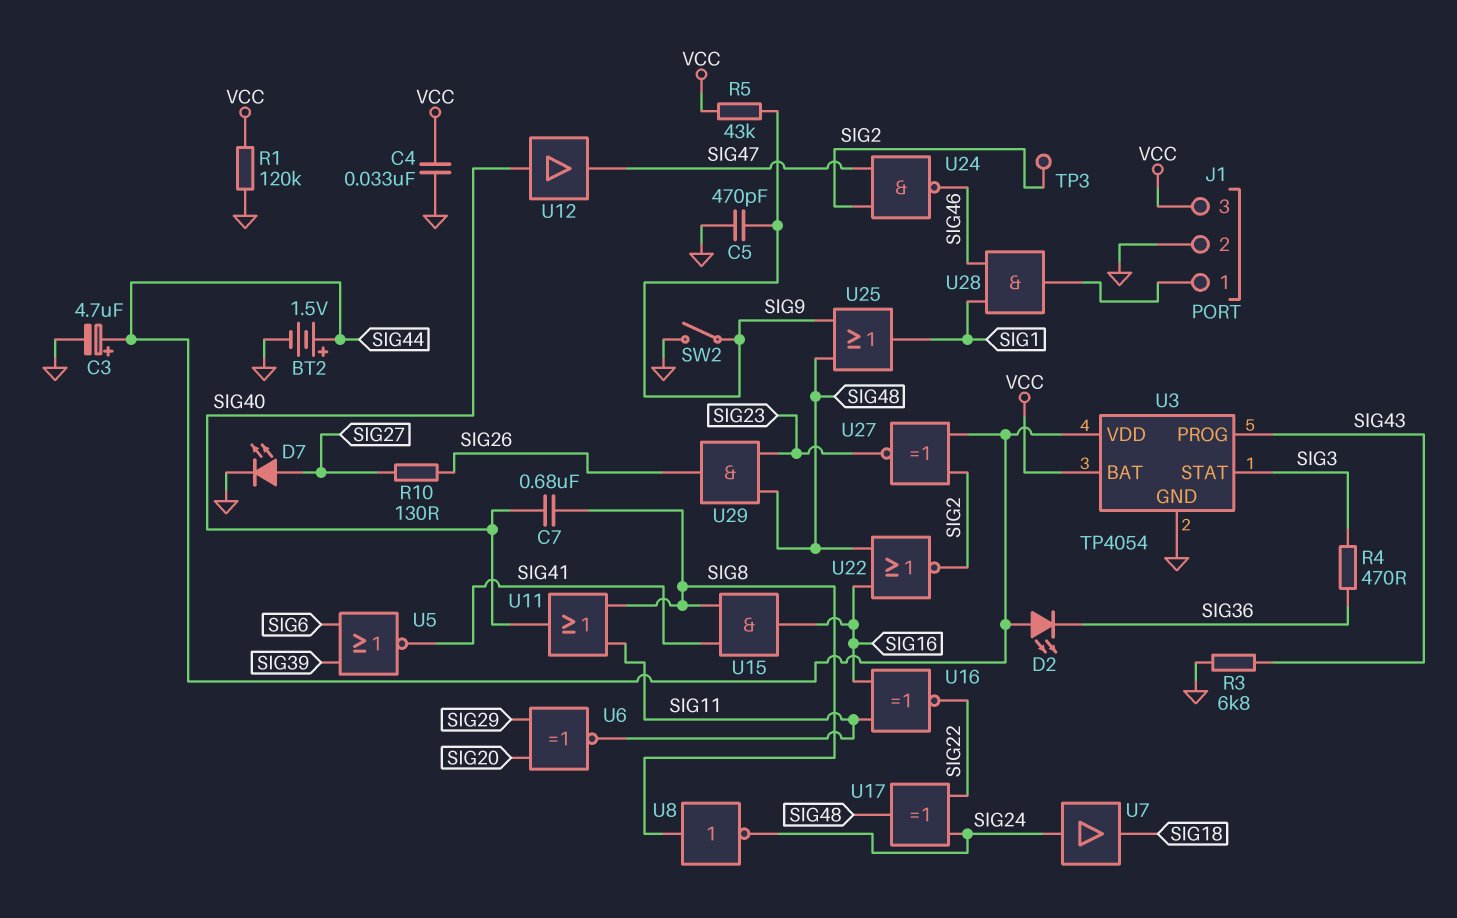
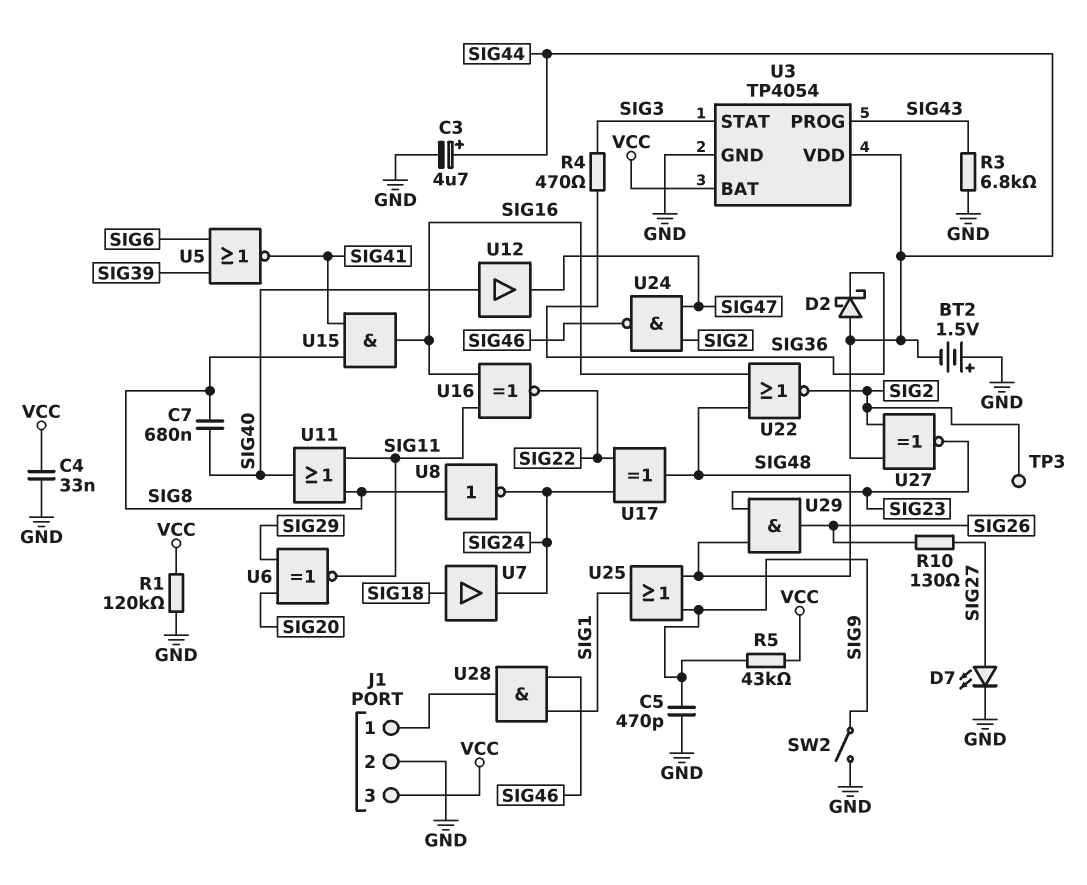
BT2: 1.5V (plus SIG44, minus GND) -> 1.5V (plus GND, minus SIG44)
D2: LED (A SIG44, K SIG36) -> schottky (A SIG44, K SIG36)
U7: buffer (in SIG24, out SIG18) -> buffer (in SIG18, out SIG24)

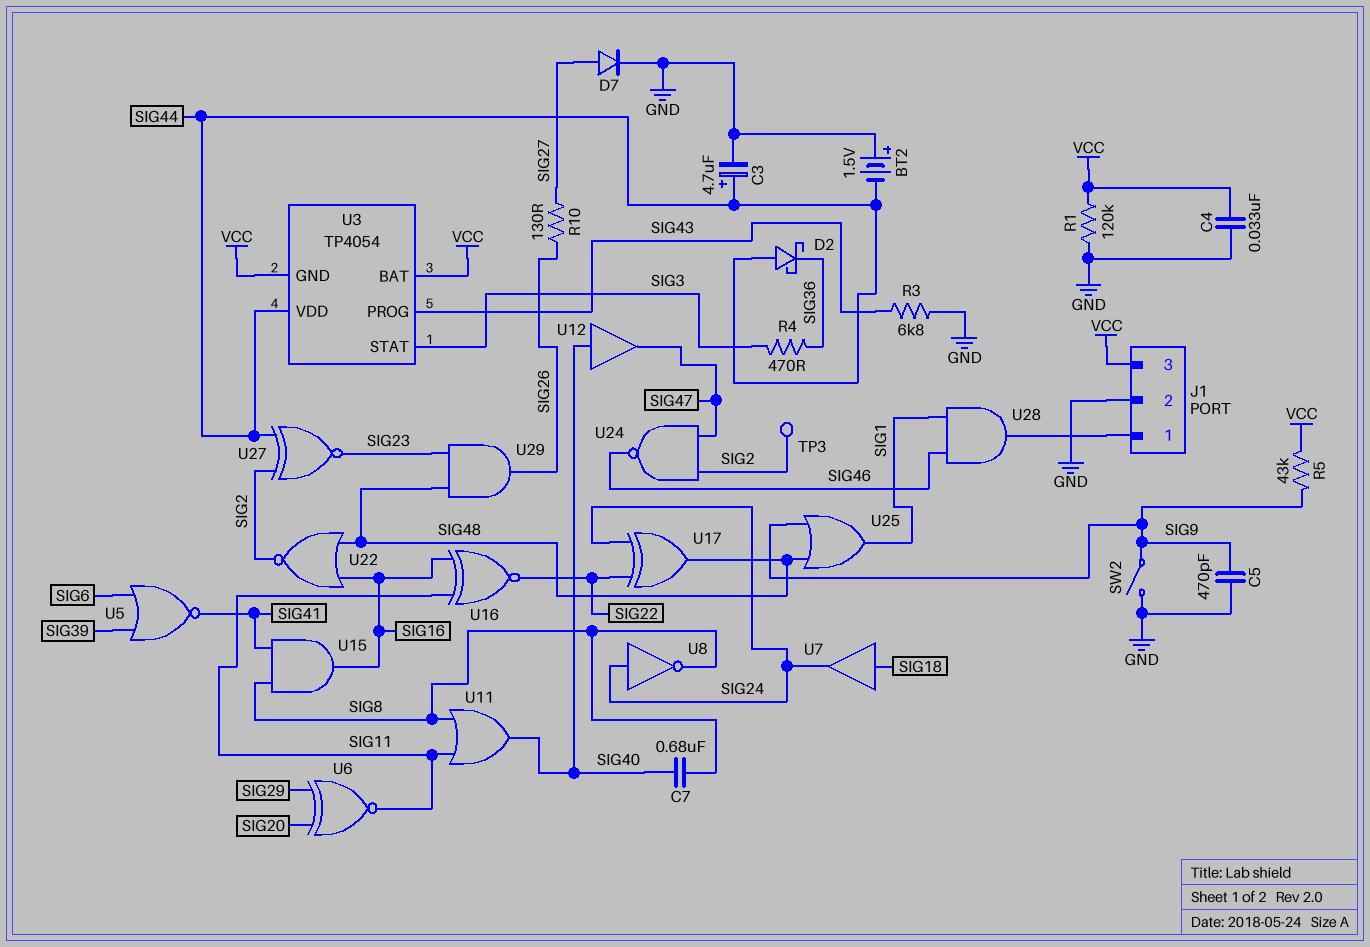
D7: LED (A SIG27, K GND) -> diode (A SIG27, K GND)
U3 pin GND: GND -> VCC
U8: NOT (in SIG8, out SIG24) -> NOT (in SIG24, out SIG8)

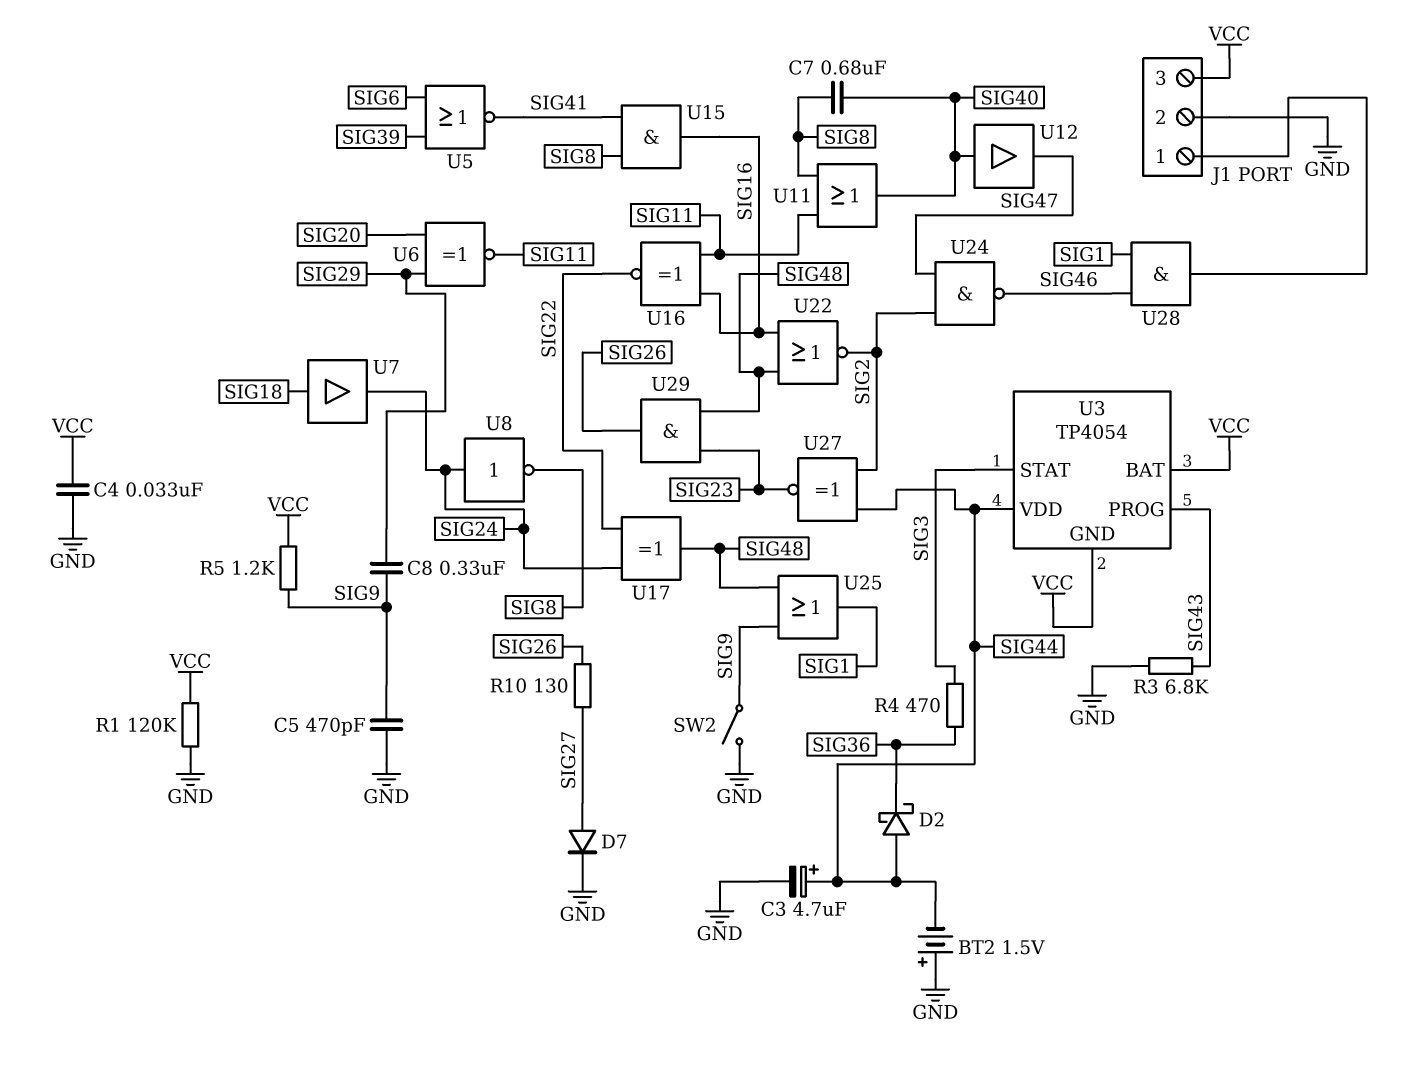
C8: none -> 330nF (SIG9, SIG29)
R5: 43k (SIG9, VCC) -> 1.2k (SIG9, VCC)
TP3: test point (SIG2) -> none

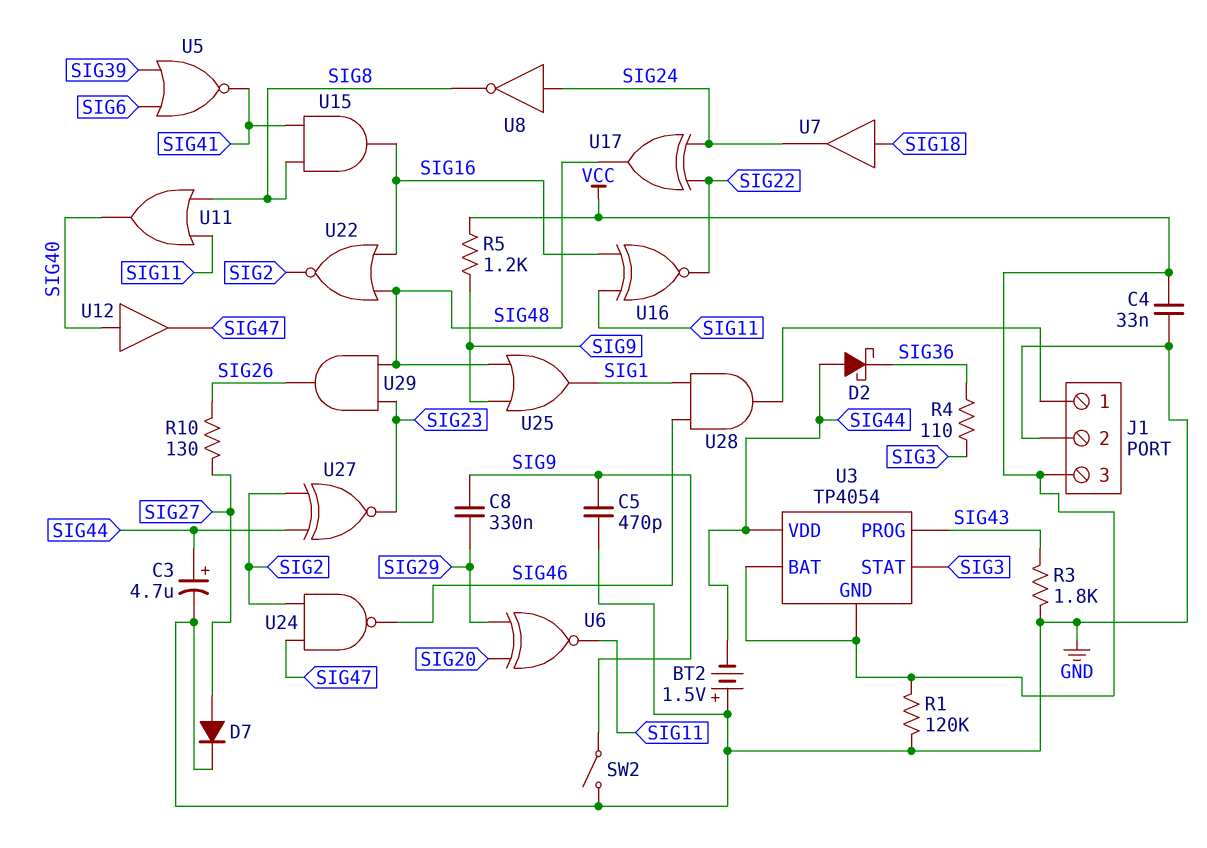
C7: 680nF (SIG8, SIG40) -> none
R3: 6.8k (GND, SIG43) -> 1.8k (GND, SIG43)
R4: 470 (SIG3, SIG36) -> 110 (SIG3, SIG36)

